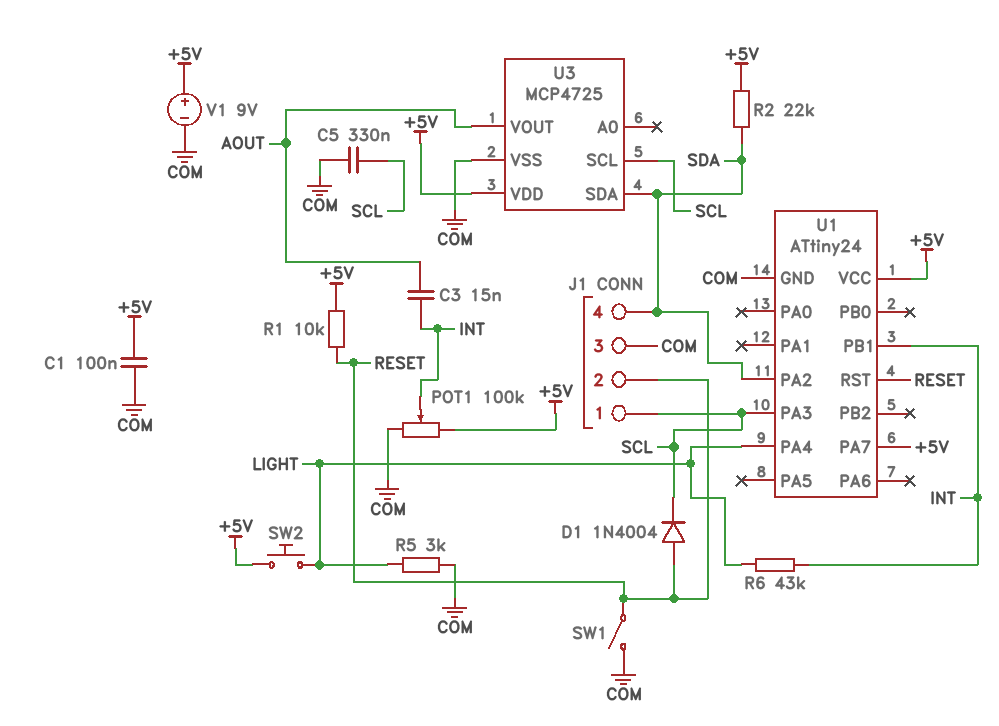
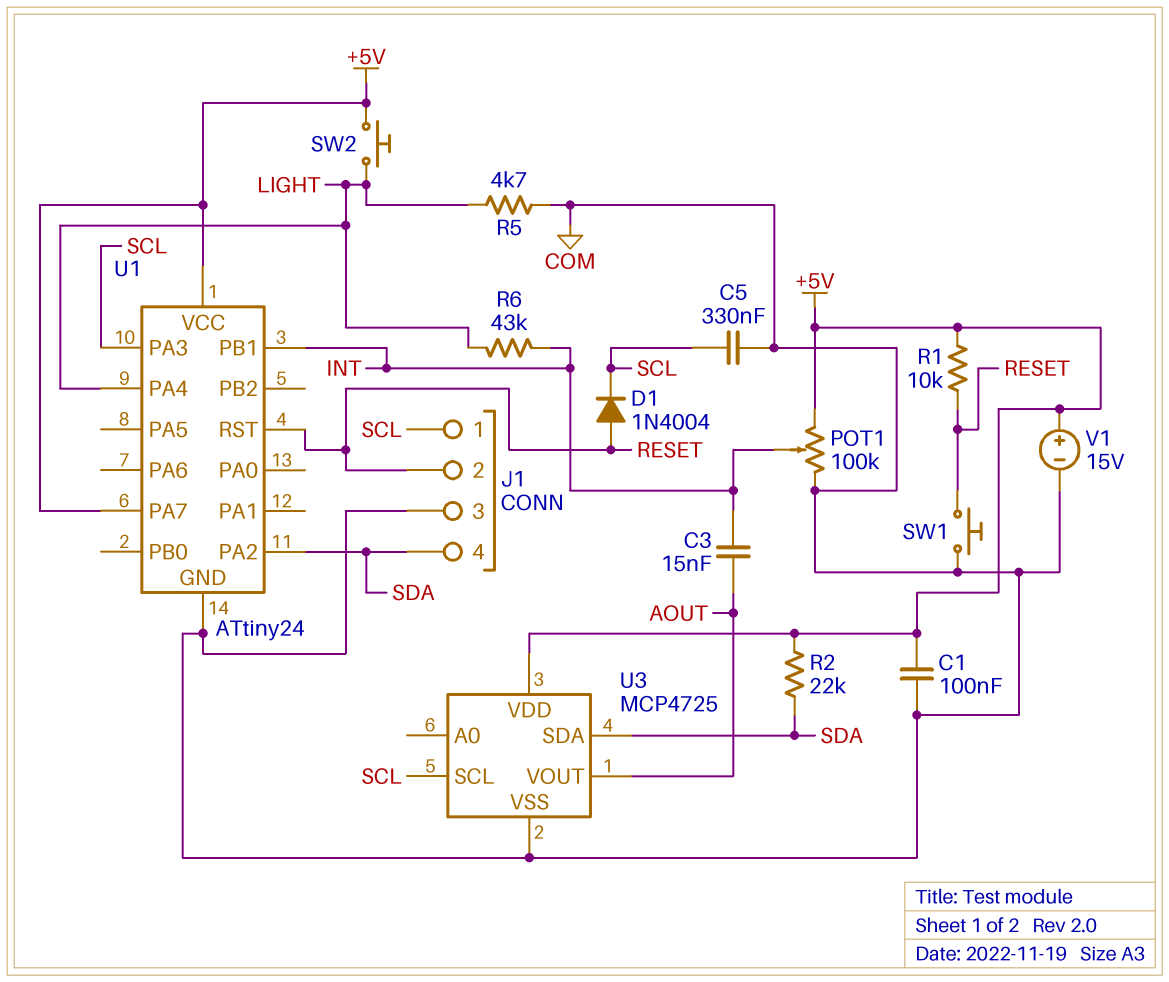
R5: 3k (COM, LIGHT) -> 4.7k (COM, LIGHT)
SW1: switch (COM, RESET) -> button (COM, RESET)
V1: 9V (plus +5V, minus COM) -> 15V (plus +5V, minus COM)

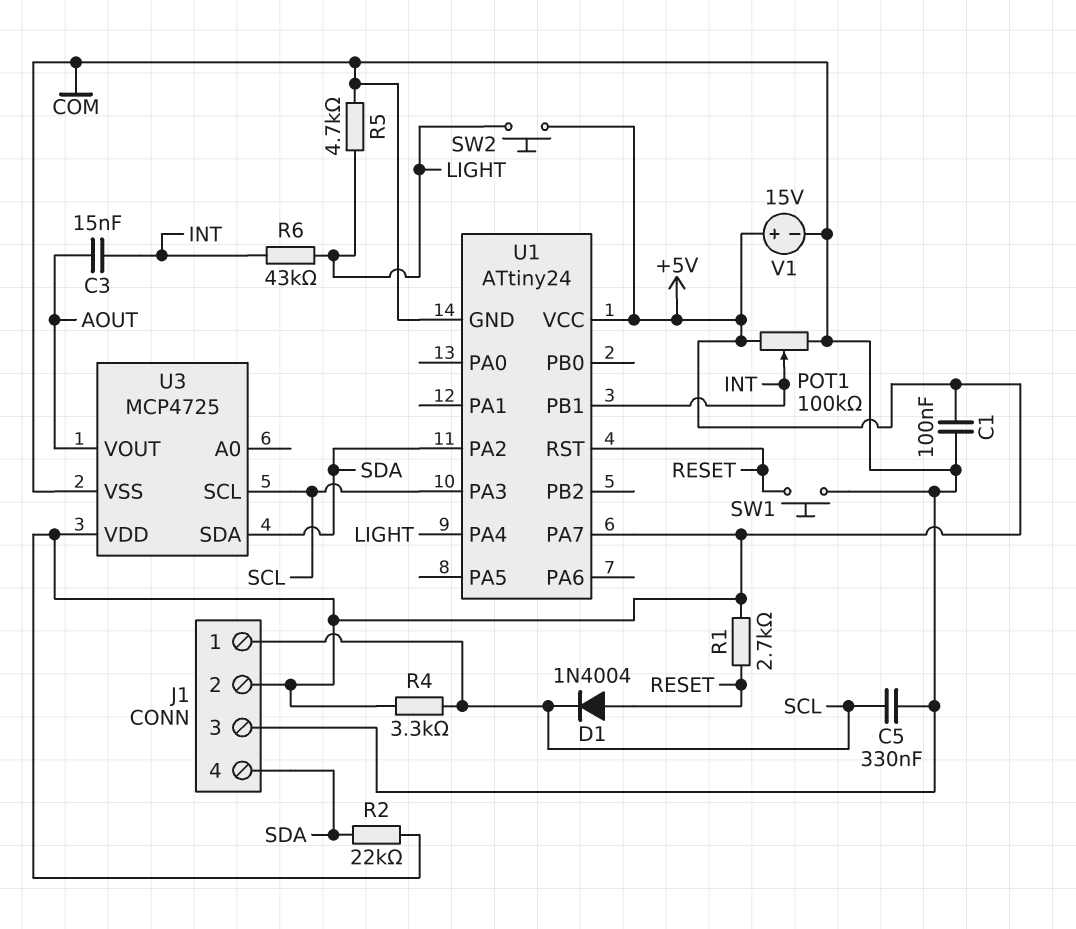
J1 pin 2: RESET -> +5V
R1: 10k (+5V, RESET) -> 2.7k (+5V, RESET)
R4: none -> 3.3k (+5V, SCL)

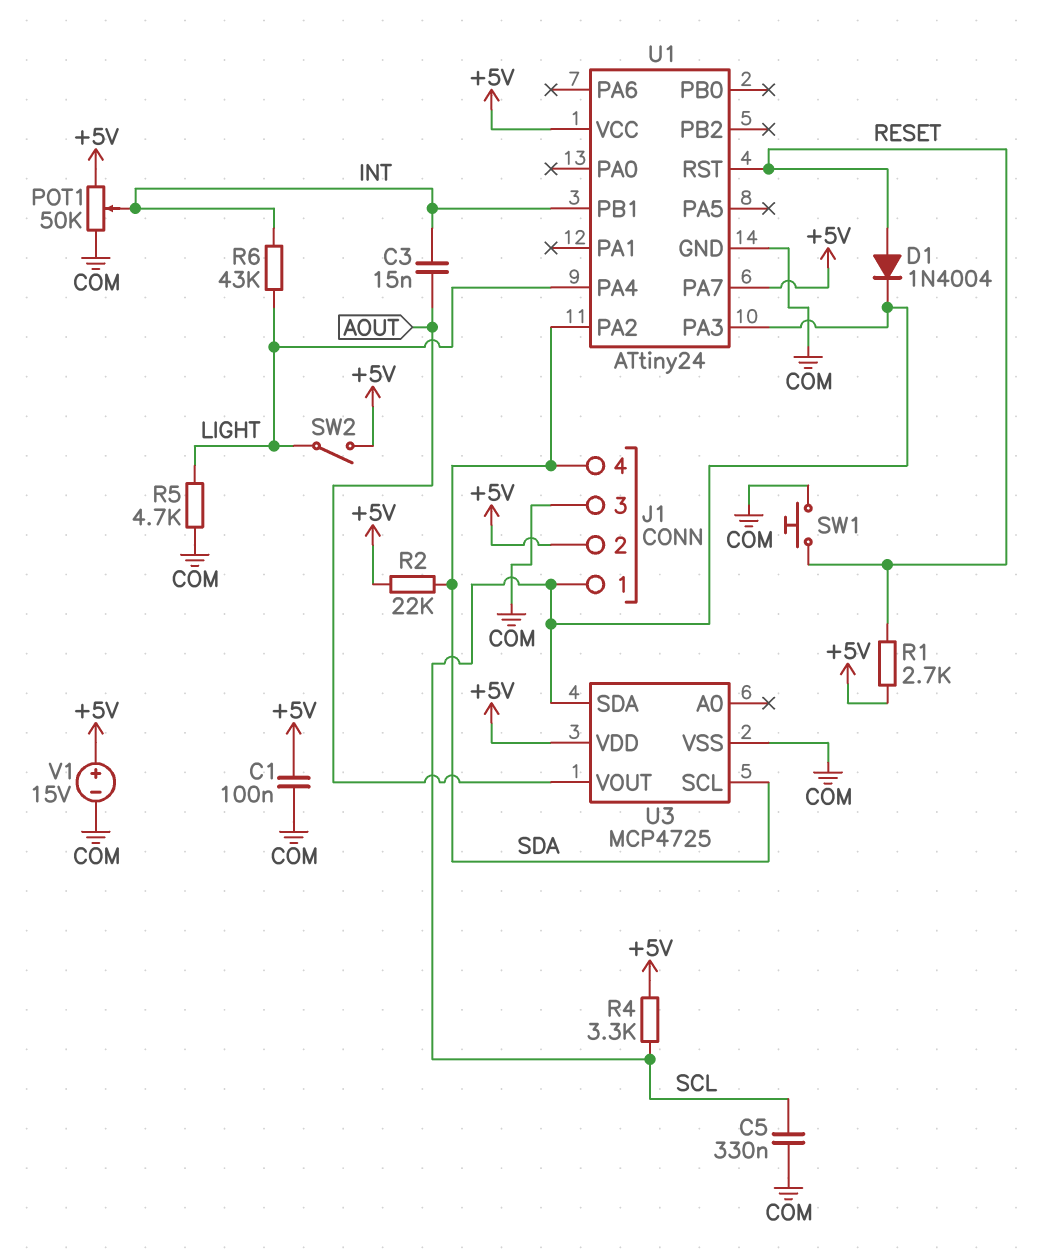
POT1: 100k (+5V, COM, wiper INT) -> 50k (+5V, COM, wiper INT)
SW2: button (+5V, LIGHT) -> switch (+5V, LIGHT)
U3 pin SCL: SCL -> SDA
U3 pin SDA: SDA -> SCL

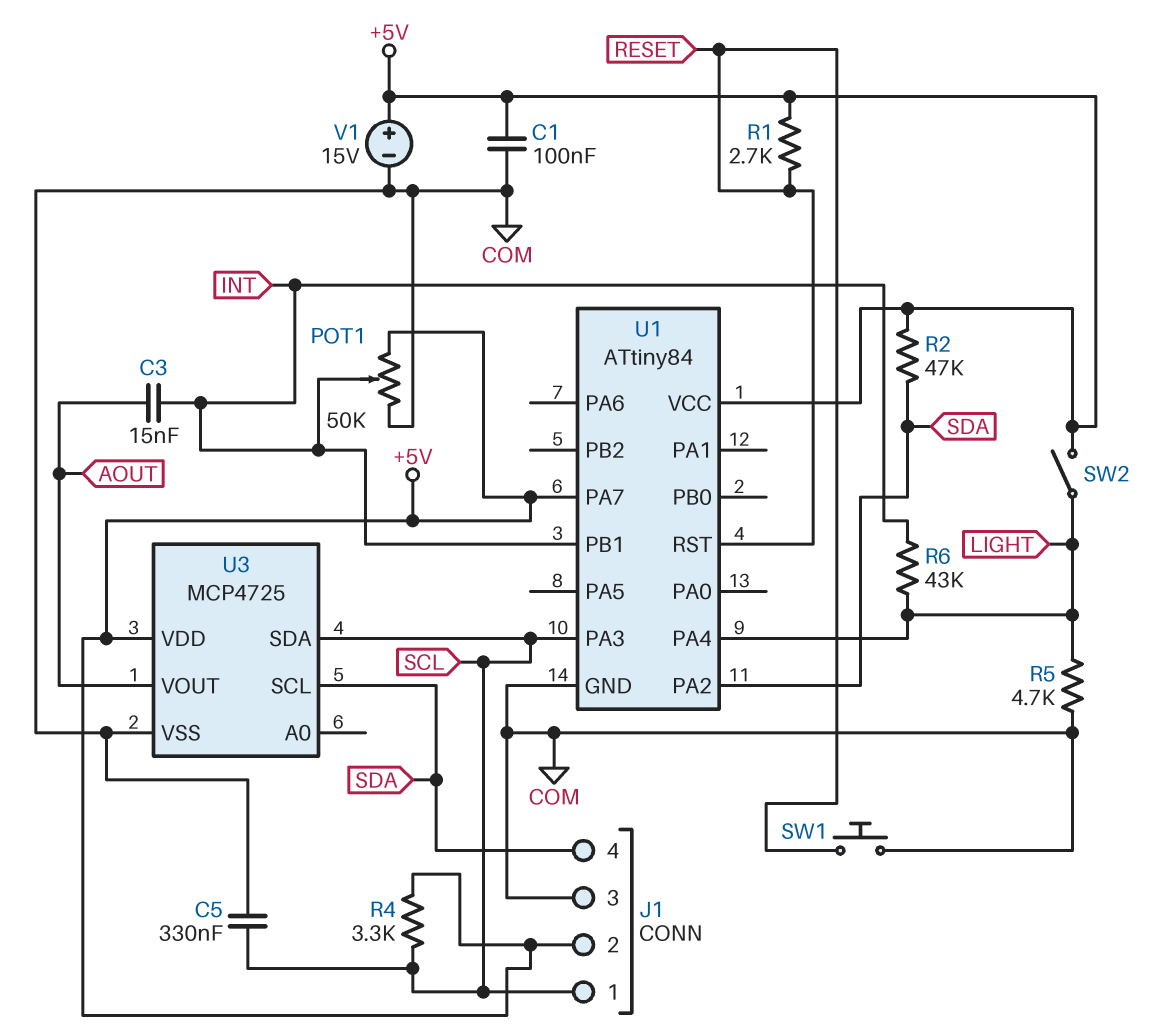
D1: diode 1N4004 (A RESET, K SCL) -> none
R2: 22k (+5V, SDA) -> 47k (+5V, SDA)
U1: ATtiny24 -> ATtiny84

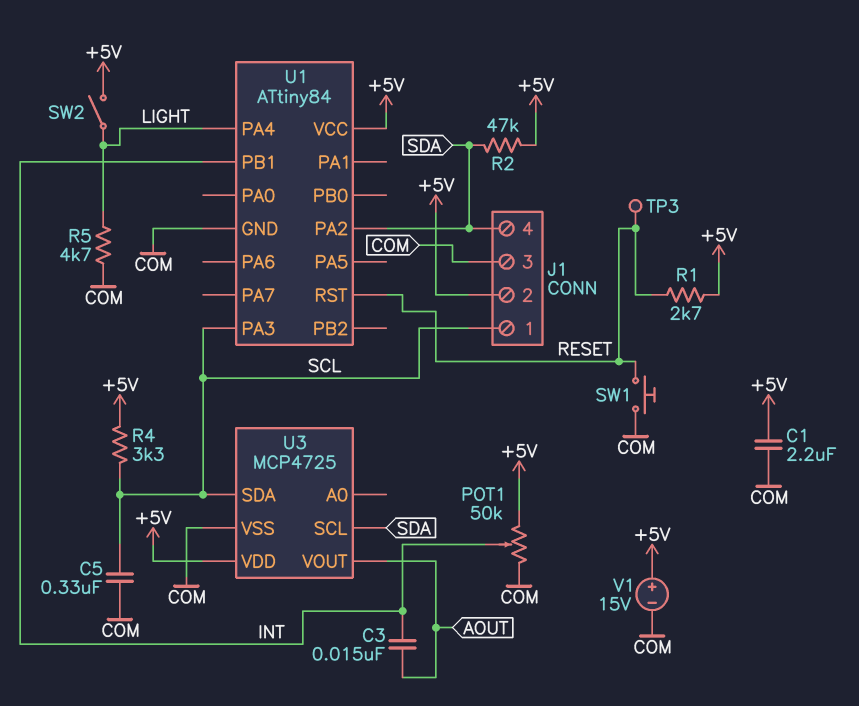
C1: 100nF (+5V, COM) -> 2.2uF (+5V, COM)
R6: 43k (INT, LIGHT) -> none
TP3: none -> test point (RESET)
U1 pin PA7: +5V -> none

